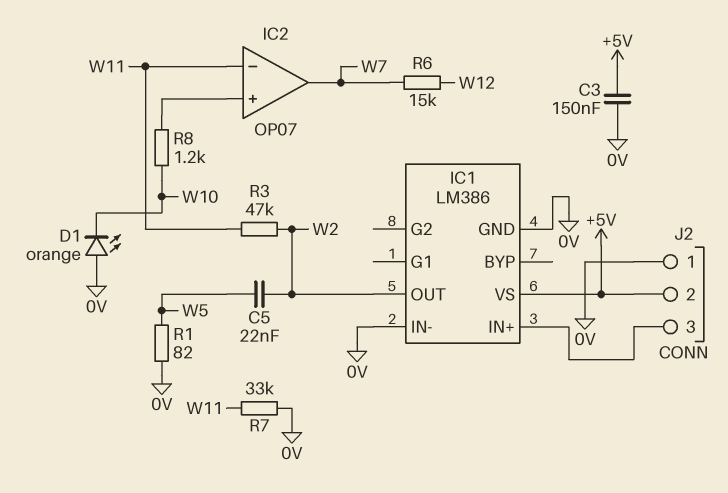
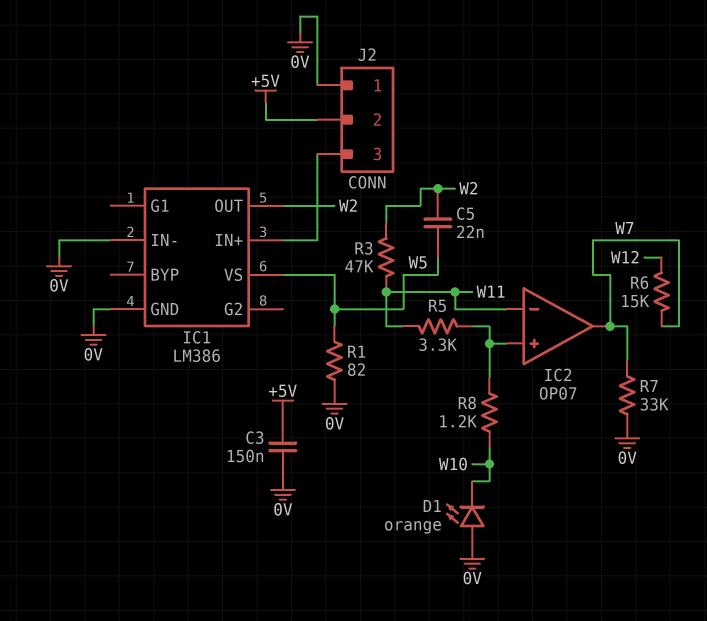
IC1 pin VS: +5V -> W5
R5: none -> 3.3k (IC2/in+, W11)
R7: 33k (0V, W11) -> 33k (0V, W7)

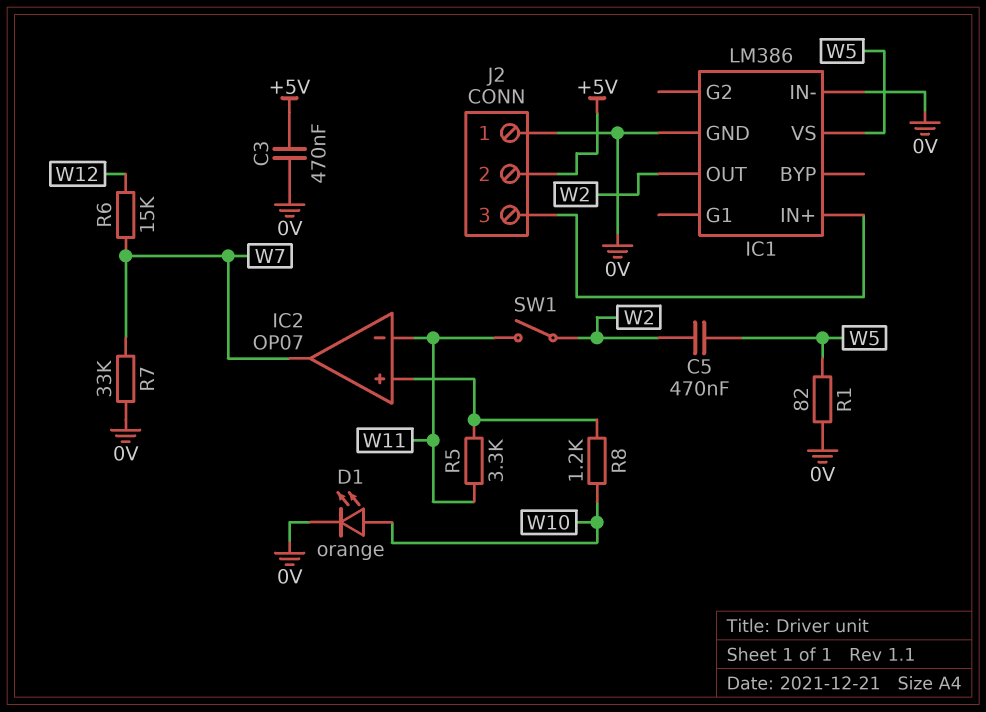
C3: 150nF (+5V, 0V) -> 470nF (+5V, 0V)
C5: 22nF (W2, W5) -> 470nF (W2, W5)
D1: LED orange (A 0V, K W10) -> LED orange (A W10, K 0V)
R3: 47k (W2, W11) -> none
SW1: none -> switch (W2, W11)

